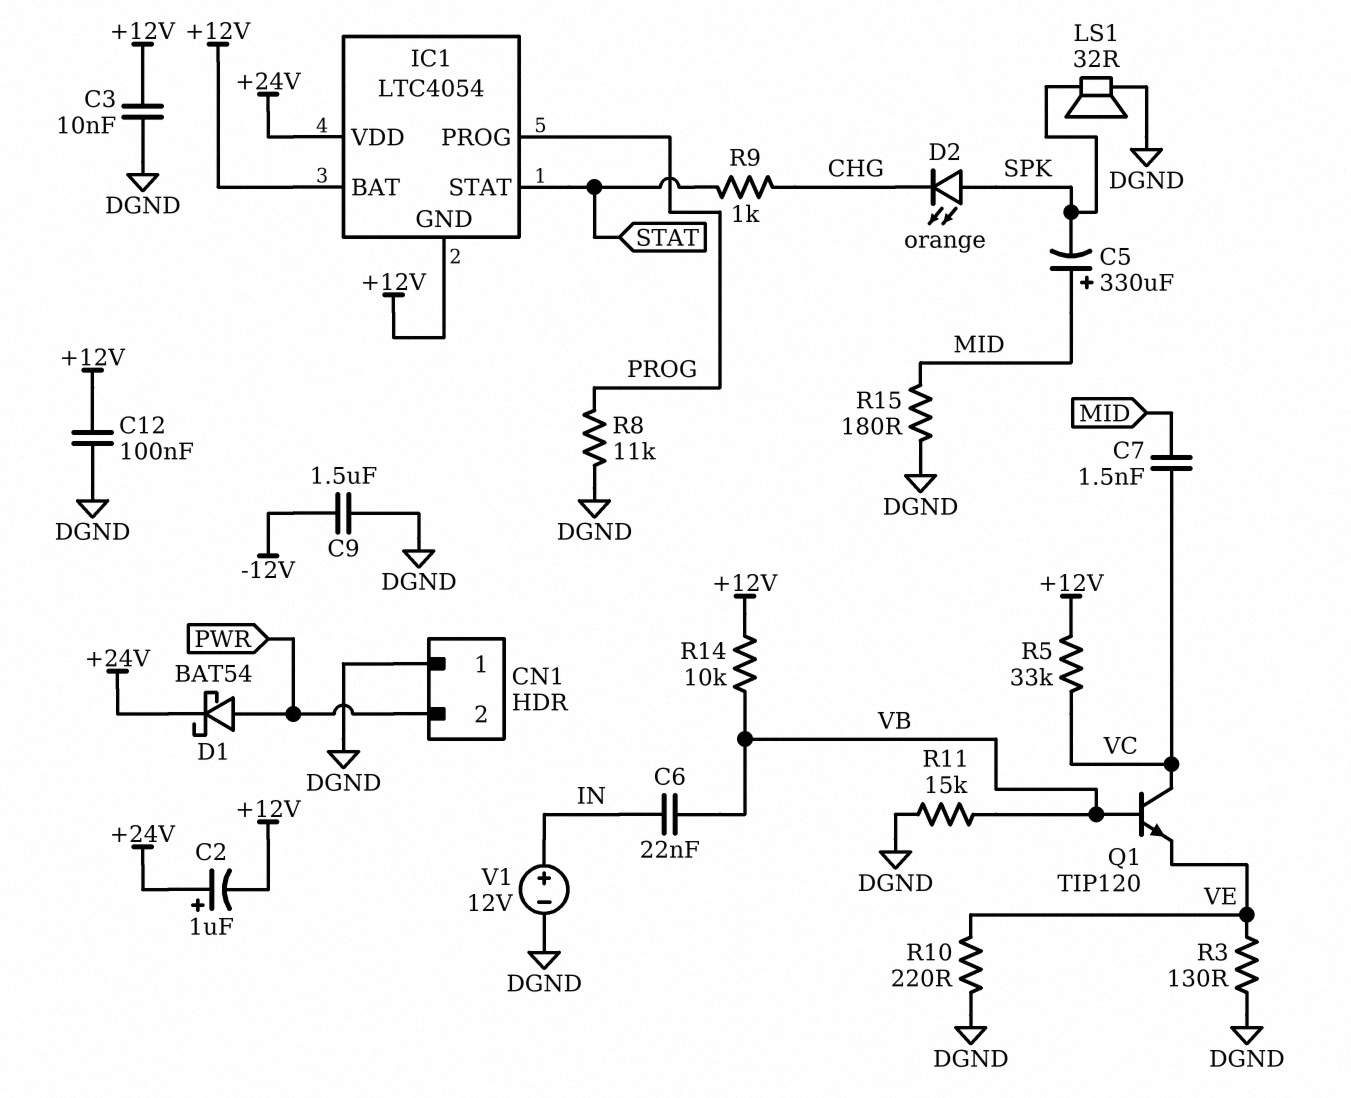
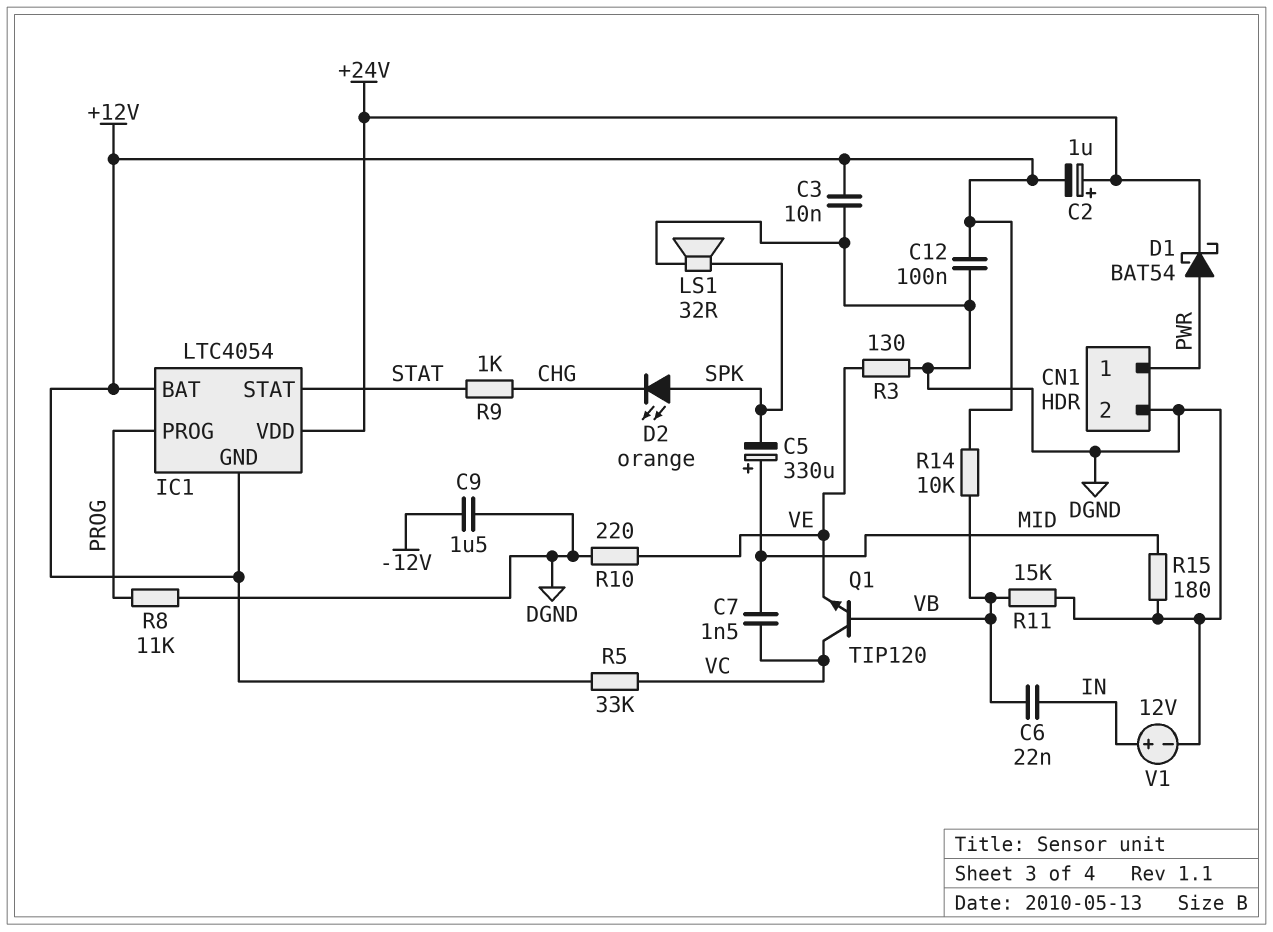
CN1 pin 1: DGND -> PWR
CN1 pin 2: PWR -> DGND

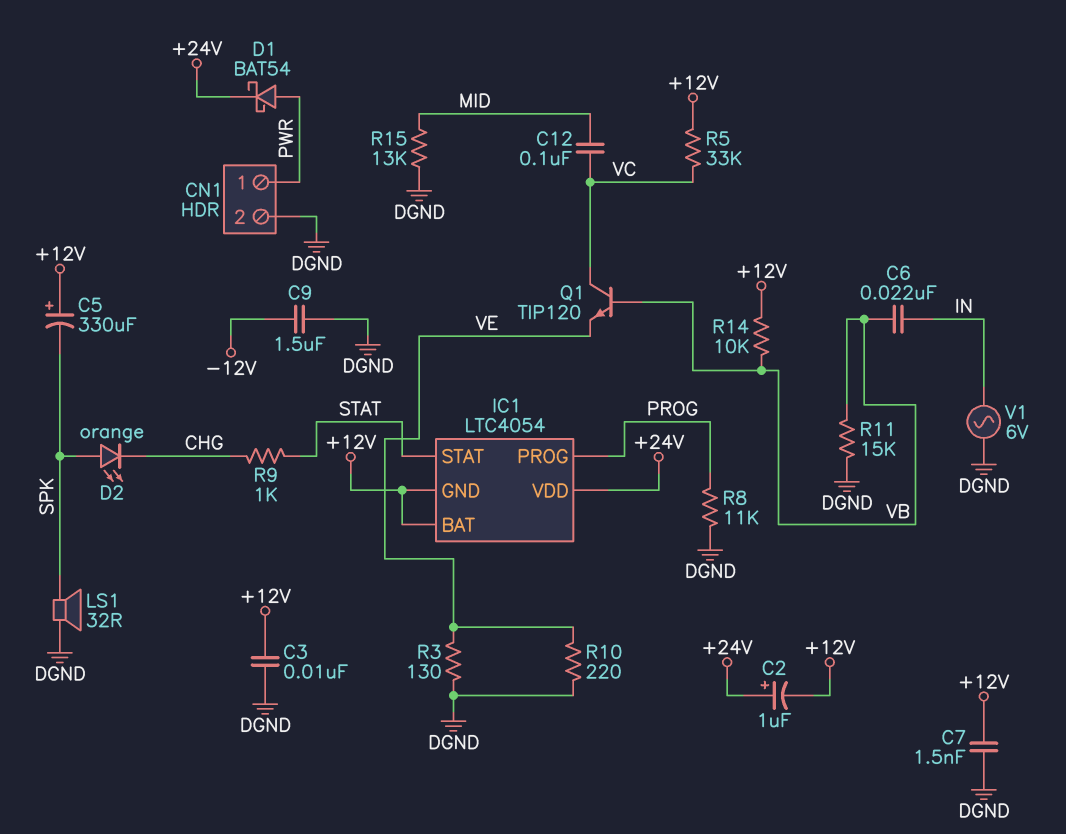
C5: 330uF (plus MID, minus SPK) -> 330uF (plus +12V, minus SPK)
C7: 1.5nF (MID, VC) -> 1.5nF (+12V, DGND)
C12: 100nF (+12V, DGND) -> 100nF (MID, VC)
R15: 180 (DGND, MID) -> 13k (DGND, MID)
V1: 12V (plus IN, minus DGND) -> AC 6V (DGND, IN)

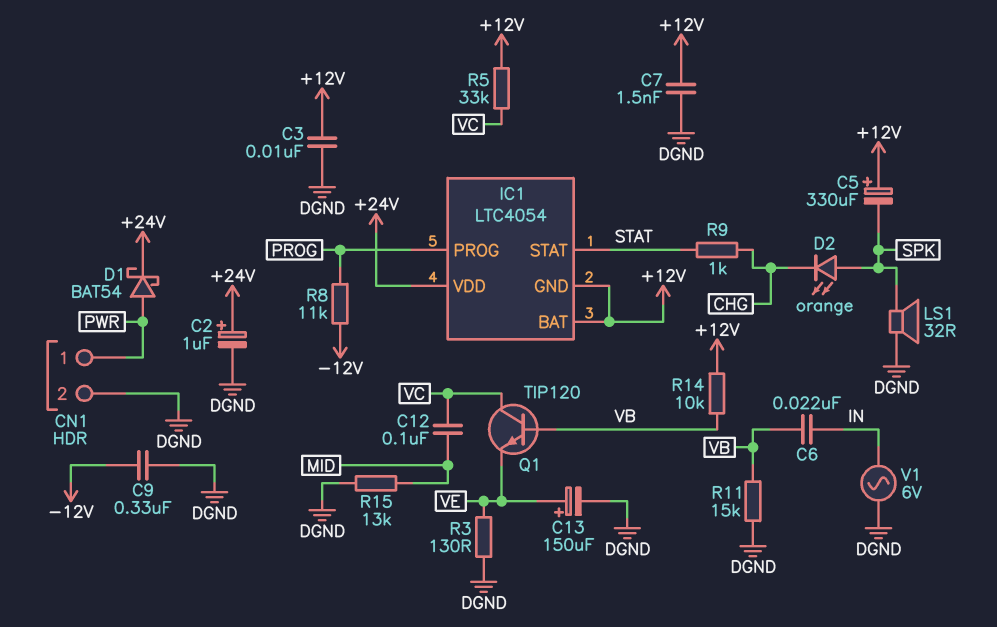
C2: 1uF (plus +24V, minus +12V) -> 1uF (plus +24V, minus DGND)
C9: 1.5uF (-12V, DGND) -> 330nF (-12V, DGND)
C13: none -> 150uF (plus VE, minus DGND)
R8: 11k (DGND, PROG) -> 11k (-12V, PROG)
R10: 220 (DGND, VE) -> none

